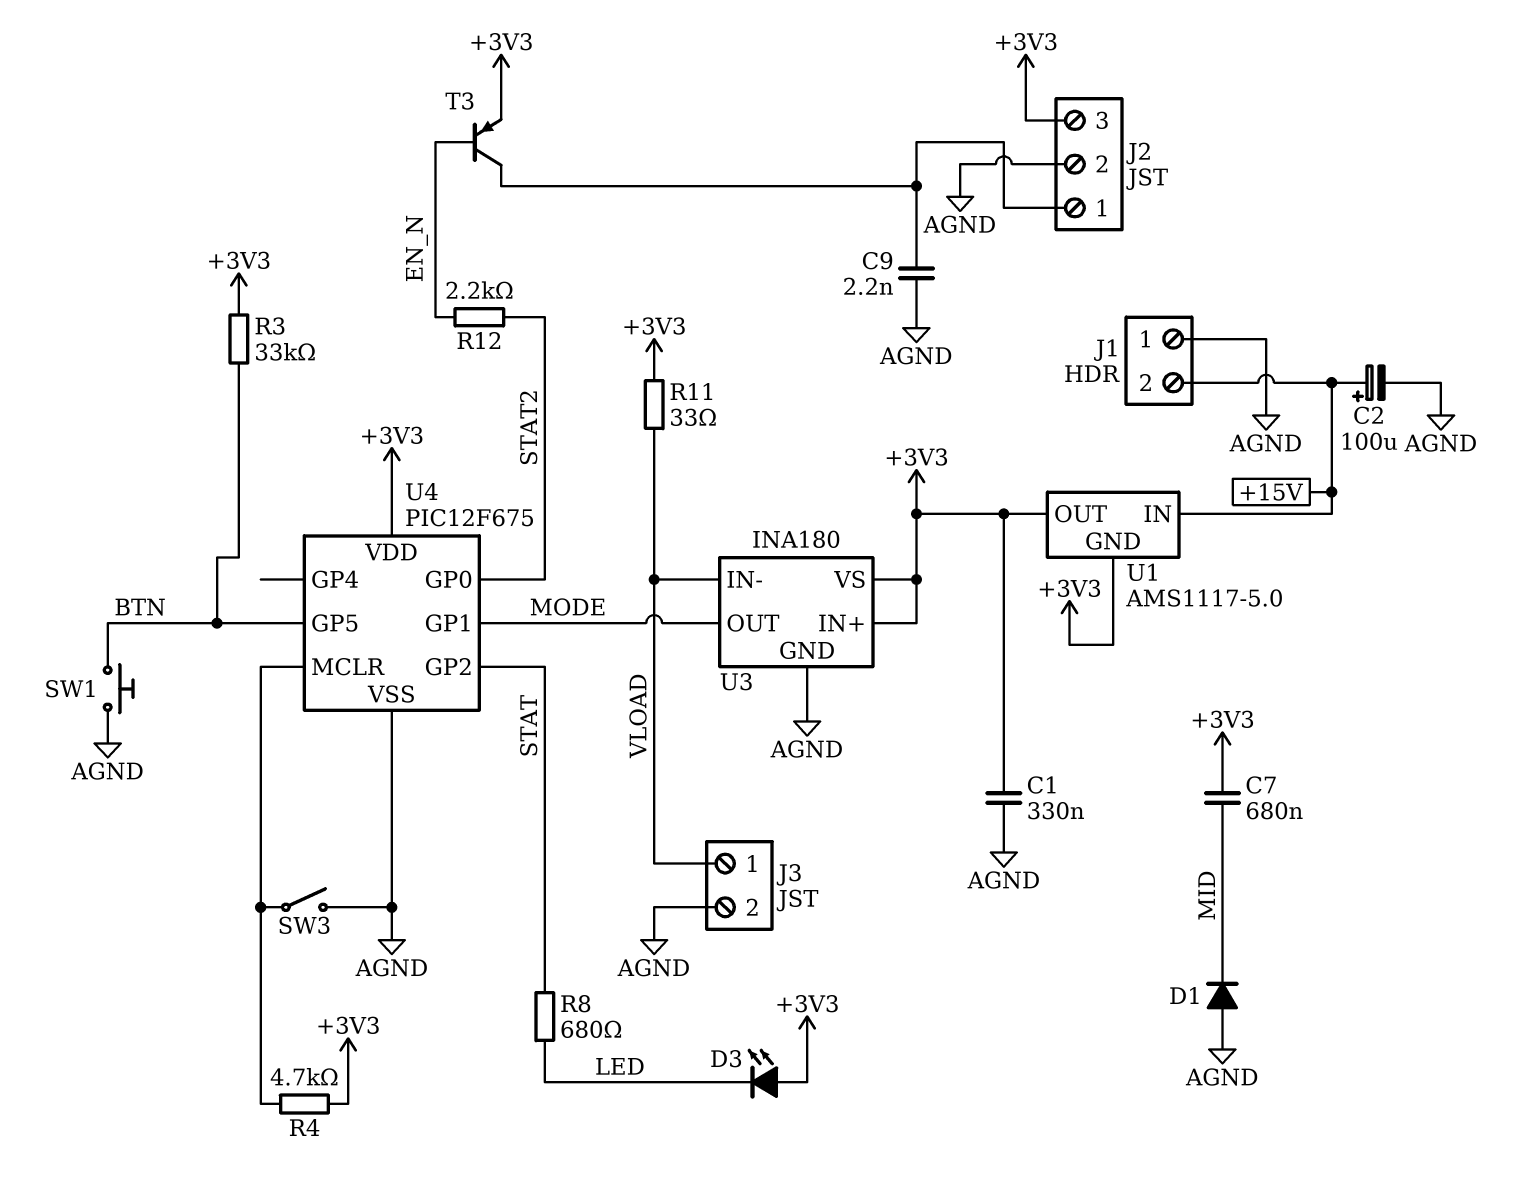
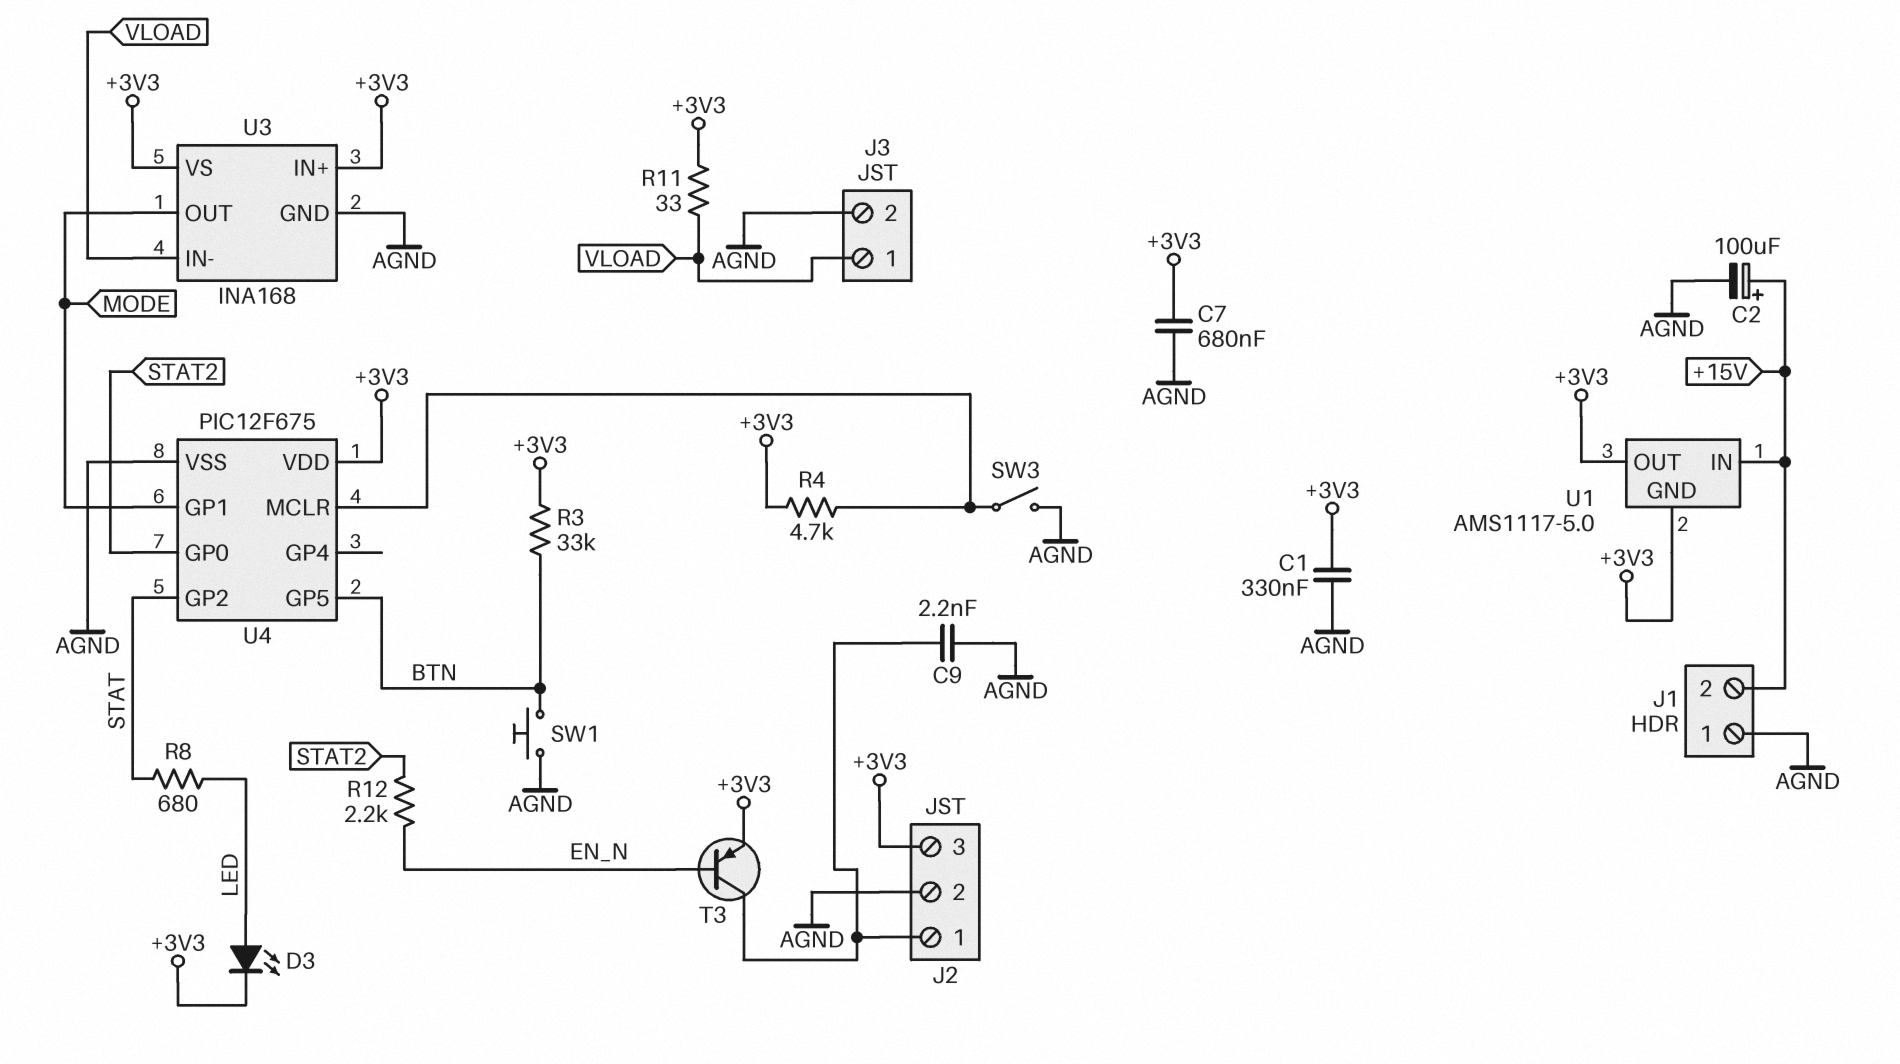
C7: 680nF (+3V3, MID) -> 680nF (+3V3, AGND)
D1: diode (A AGND, K MID) -> none
D3: LED (A +3V3, K LED) -> LED (A LED, K +3V3)
U3: INA180 -> INA168

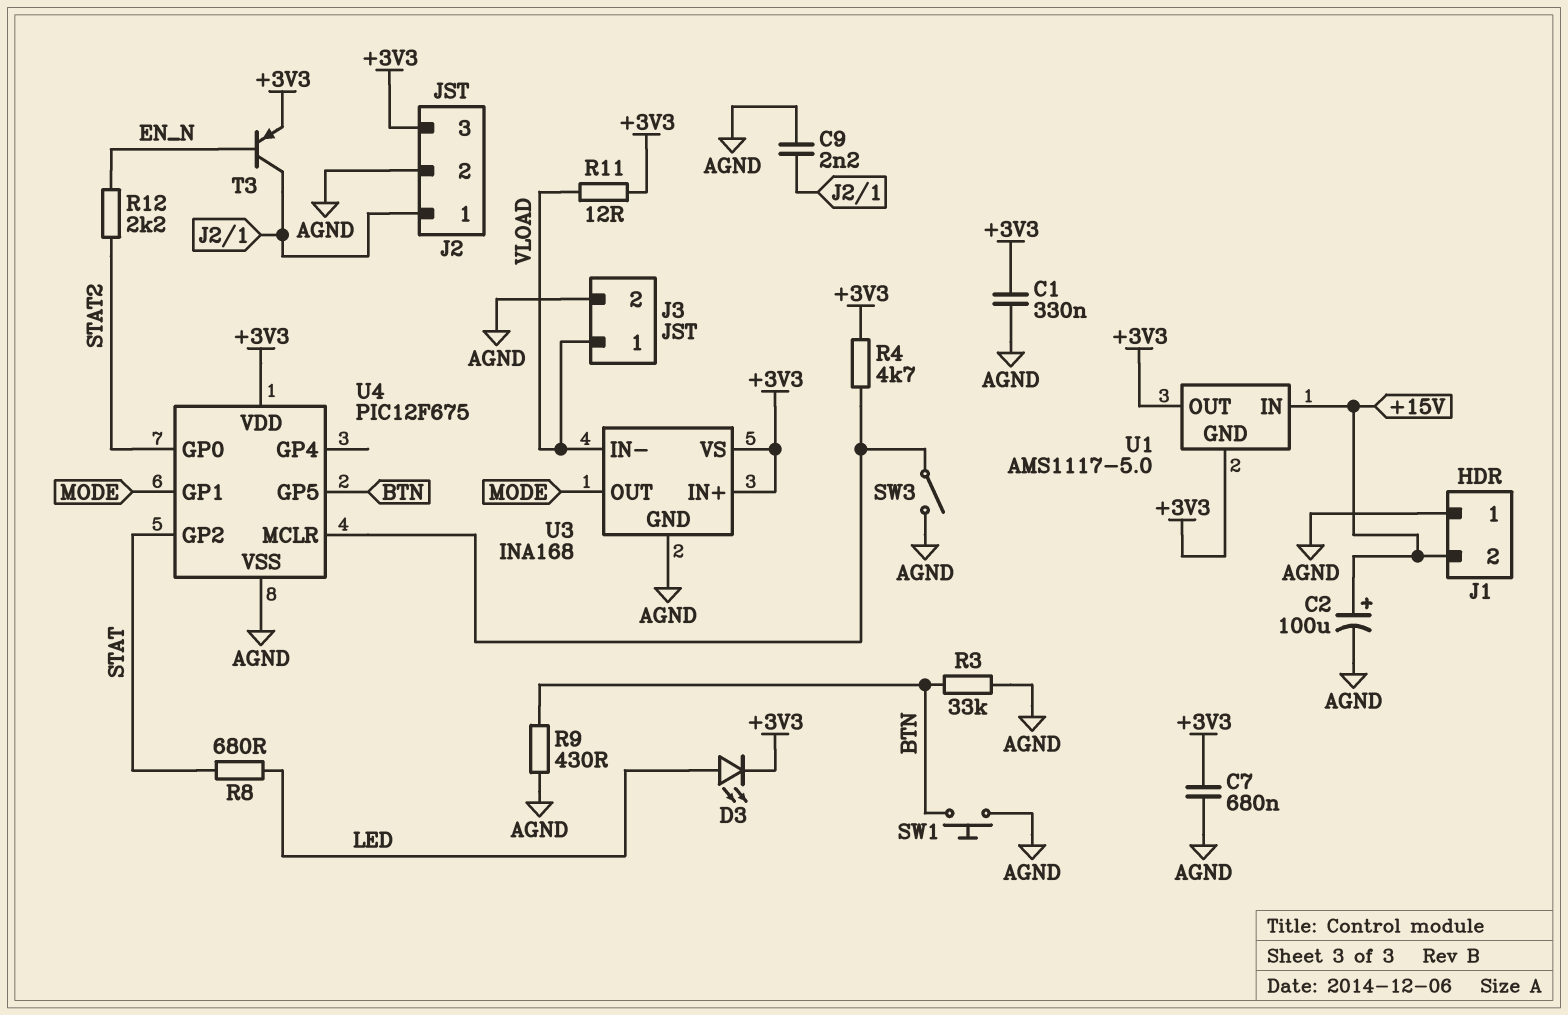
R3: 33k (+3V3, BTN) -> 33k (AGND, BTN)
R9: none -> 430 (AGND, BTN)
R11: 33 (+3V3, VLOAD) -> 12 (+3V3, VLOAD)

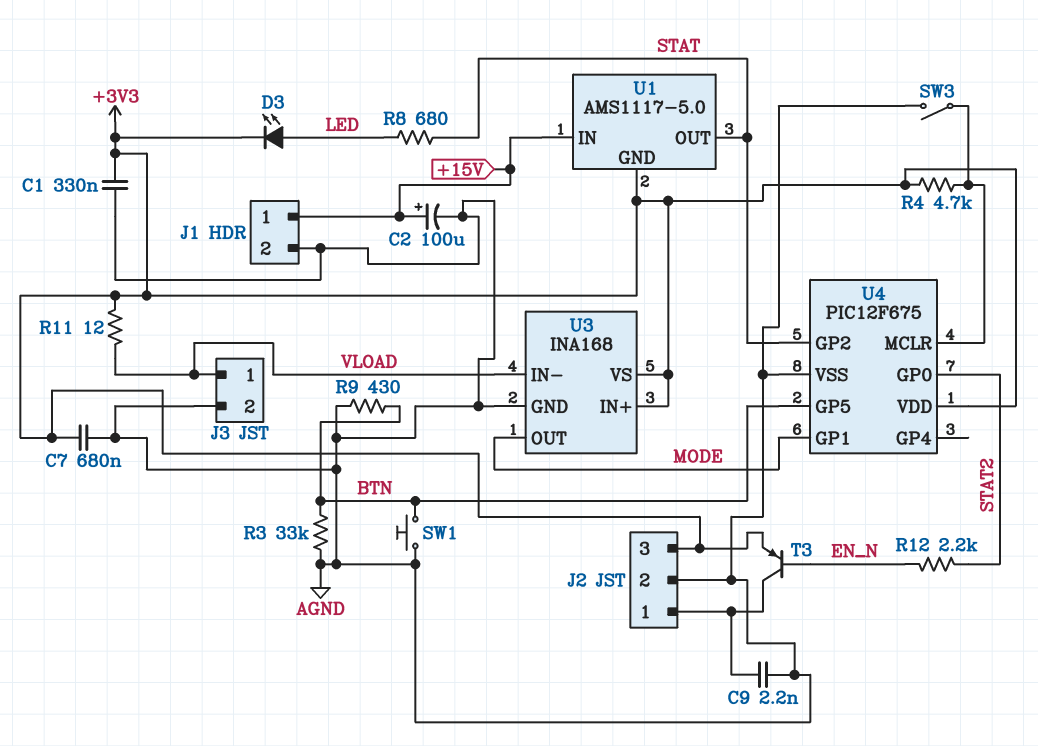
J1 pin 1: AGND -> +15V
J1 pin 2: +15V -> AGND
U1 pin OUT: +3V3 -> STAT

